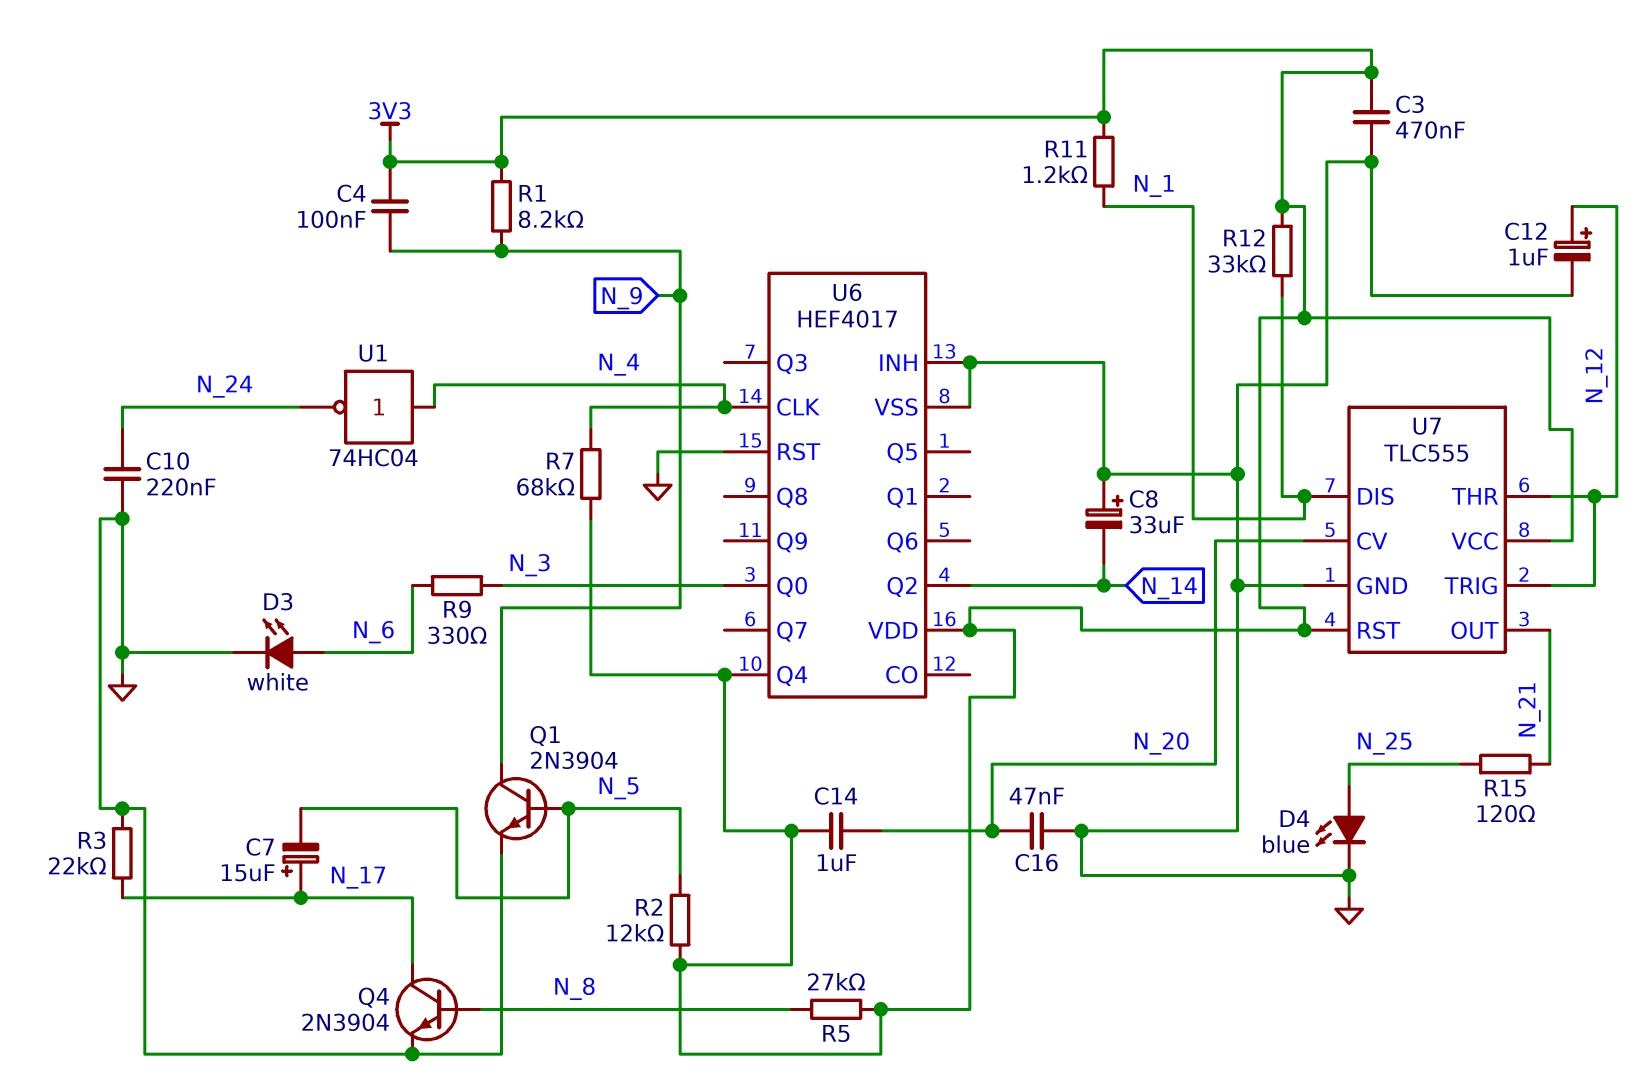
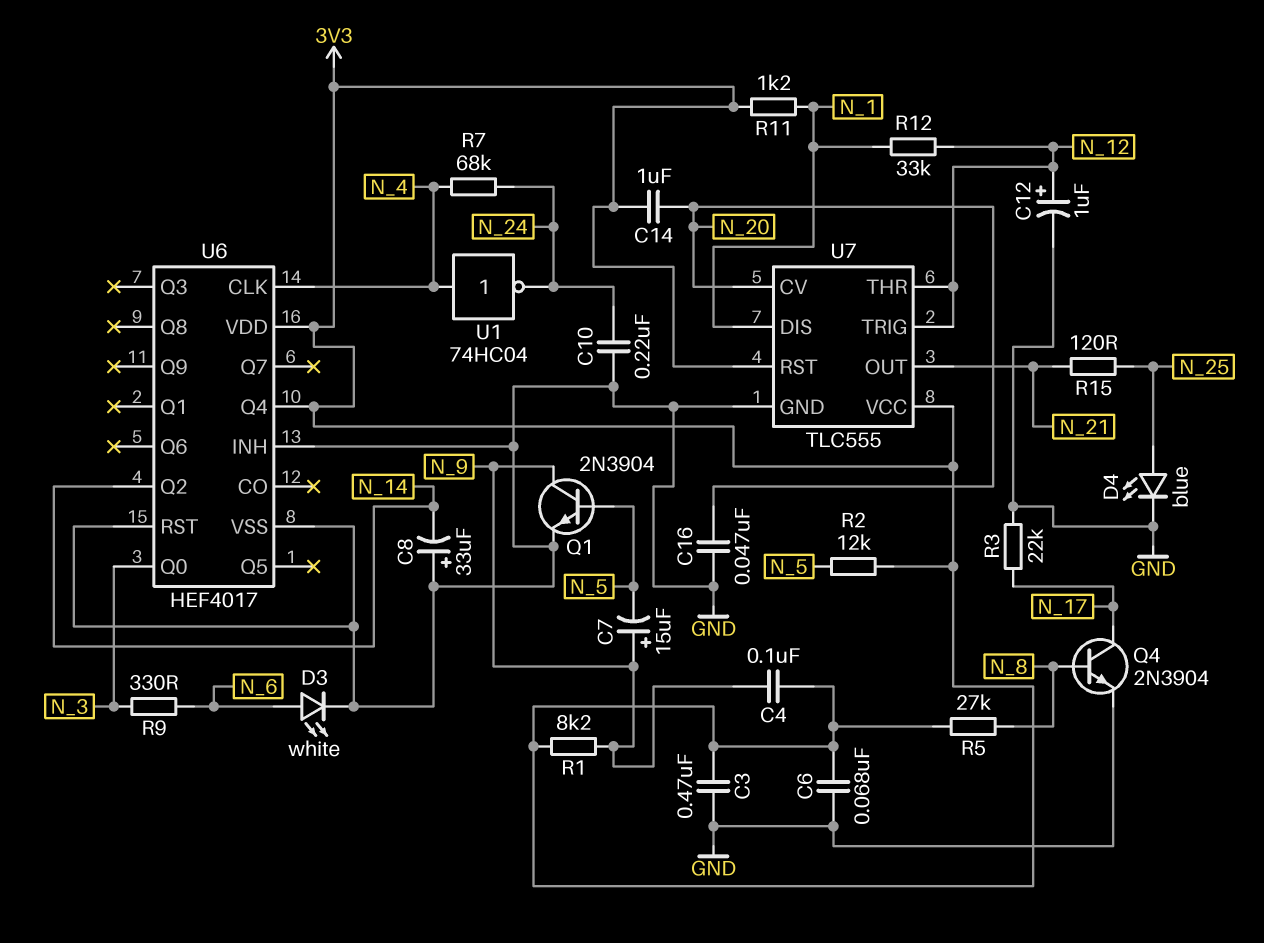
C6: none -> 68nF (3V3, GND)
C7: 15uF (plus N_17, minus N_5) -> 15uF (plus N_9, minus N_5)
R7: 68k (3V3, N_4) -> 68k (N_4, N_24)
R12: 33k (3V3, N_1) -> 33k (N_1, N_12)

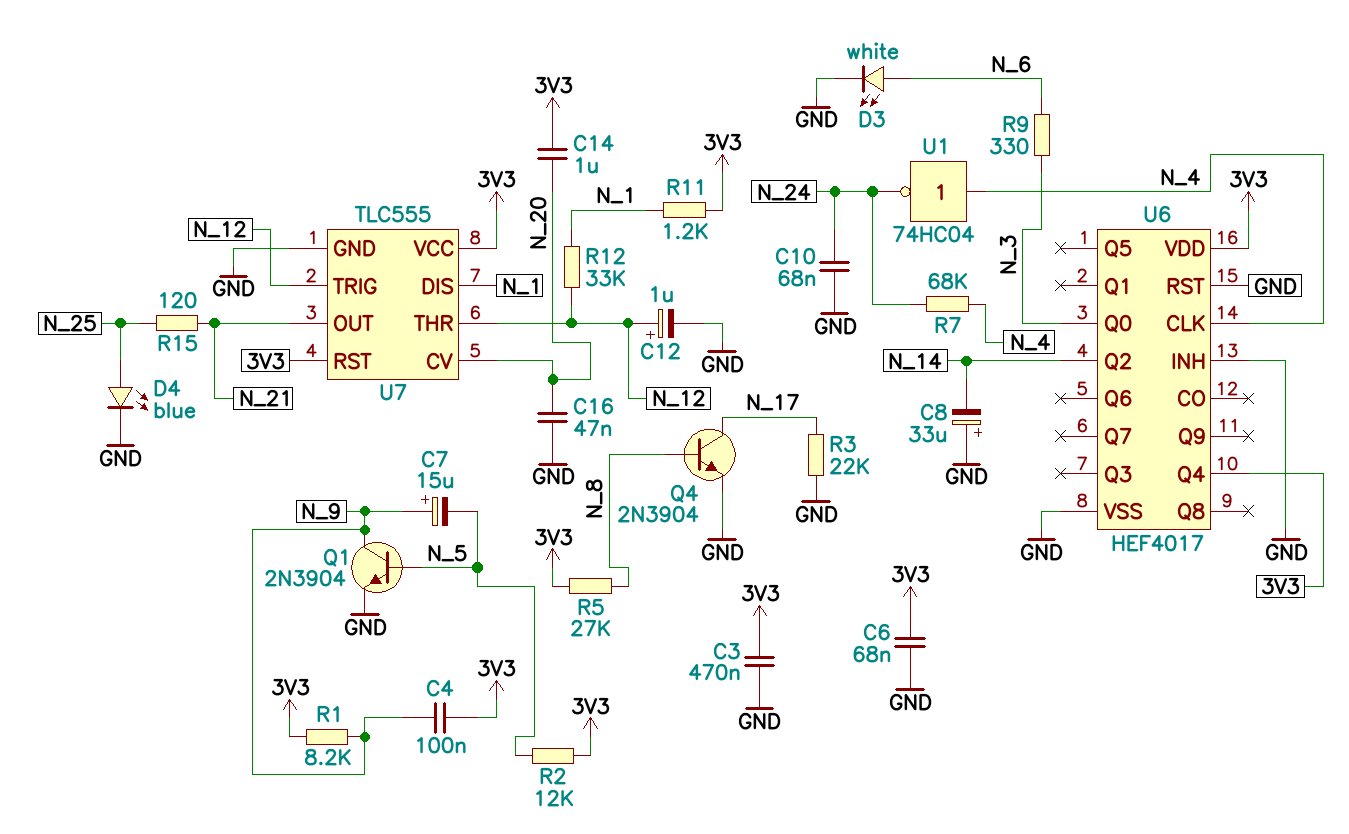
C10: 220nF (GND, N_24) -> 68nF (GND, N_24)

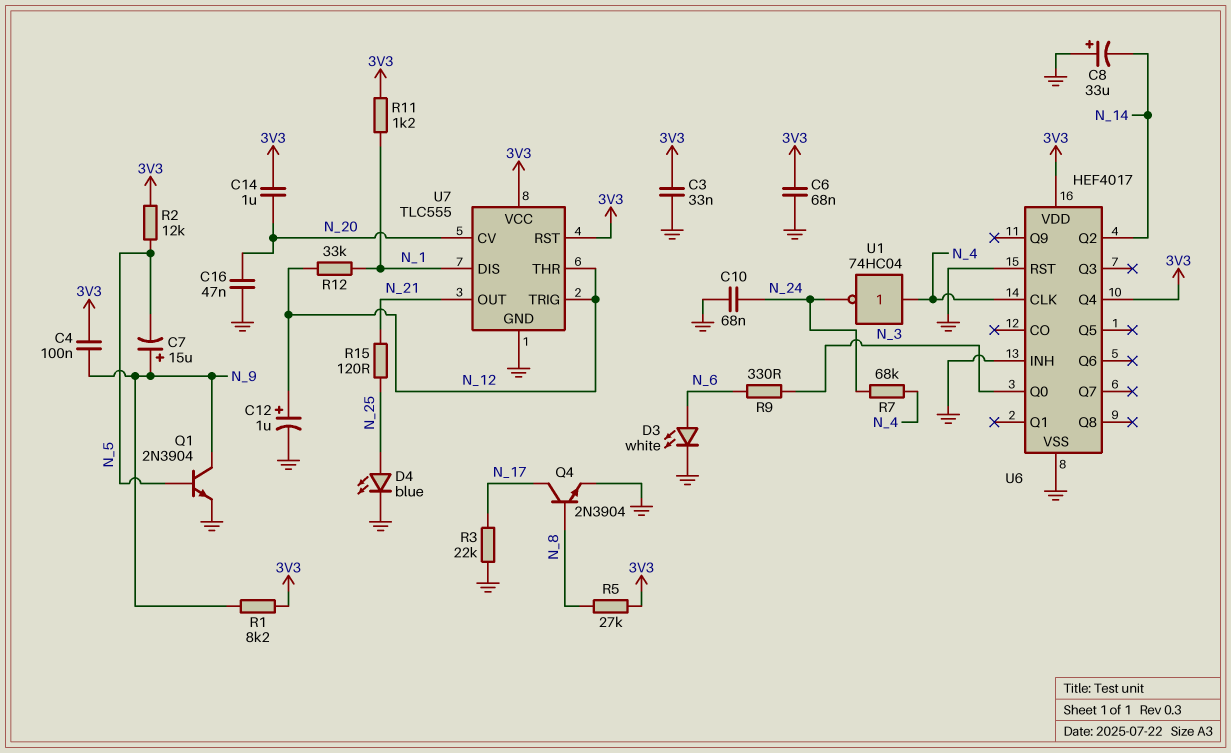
C3: 470nF (3V3, GND) -> 33nF (3V3, GND)

